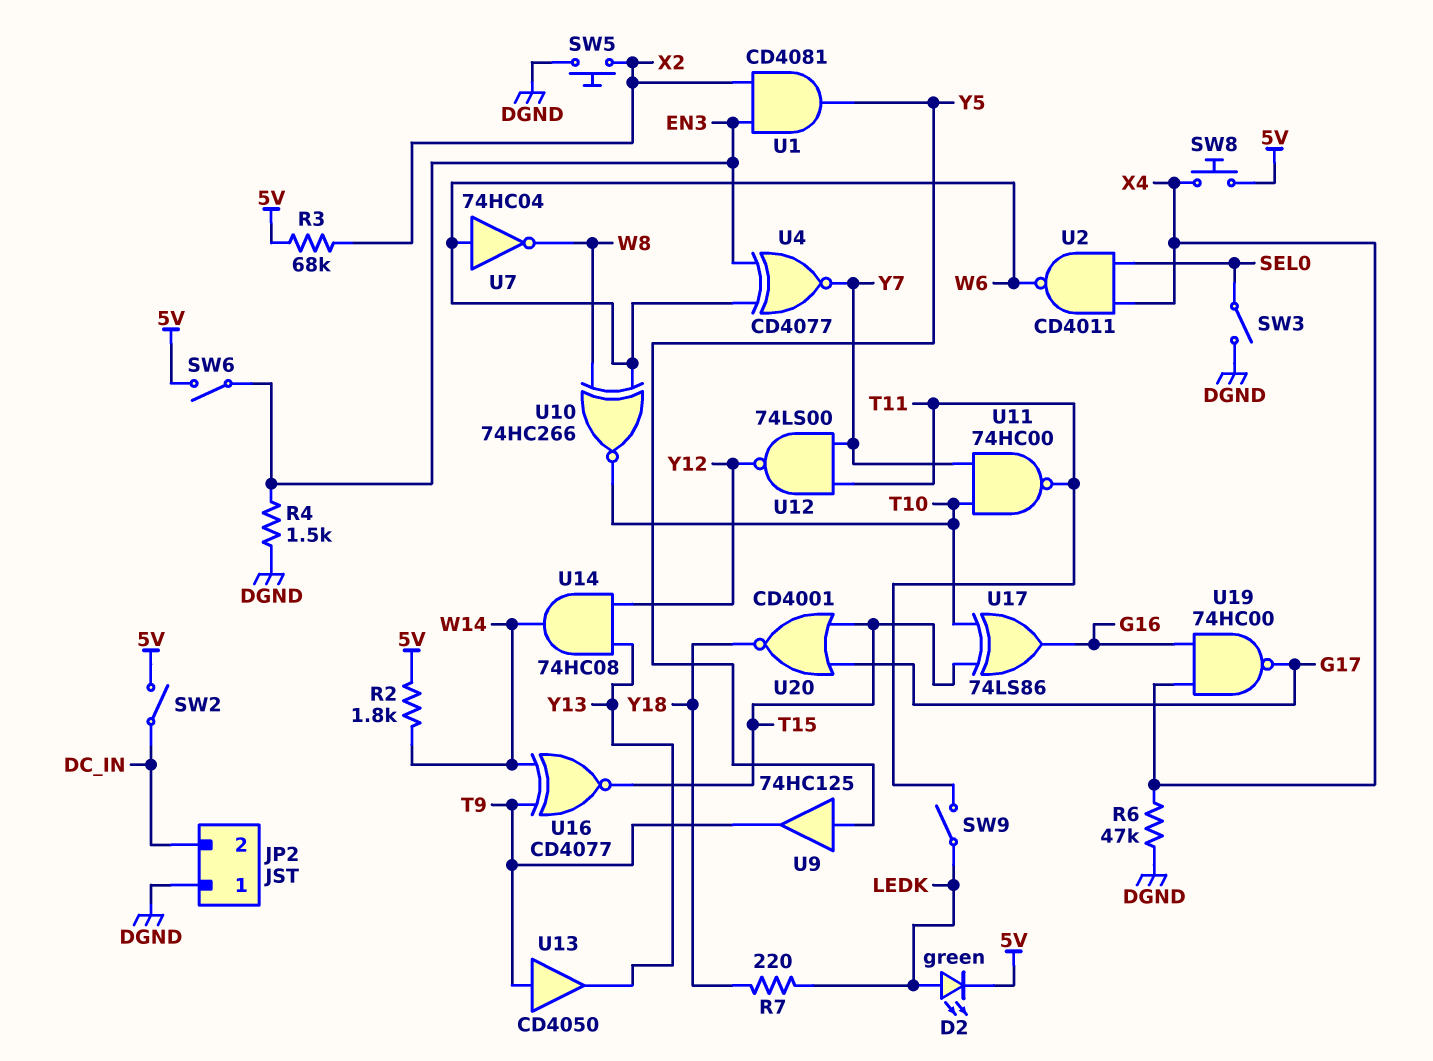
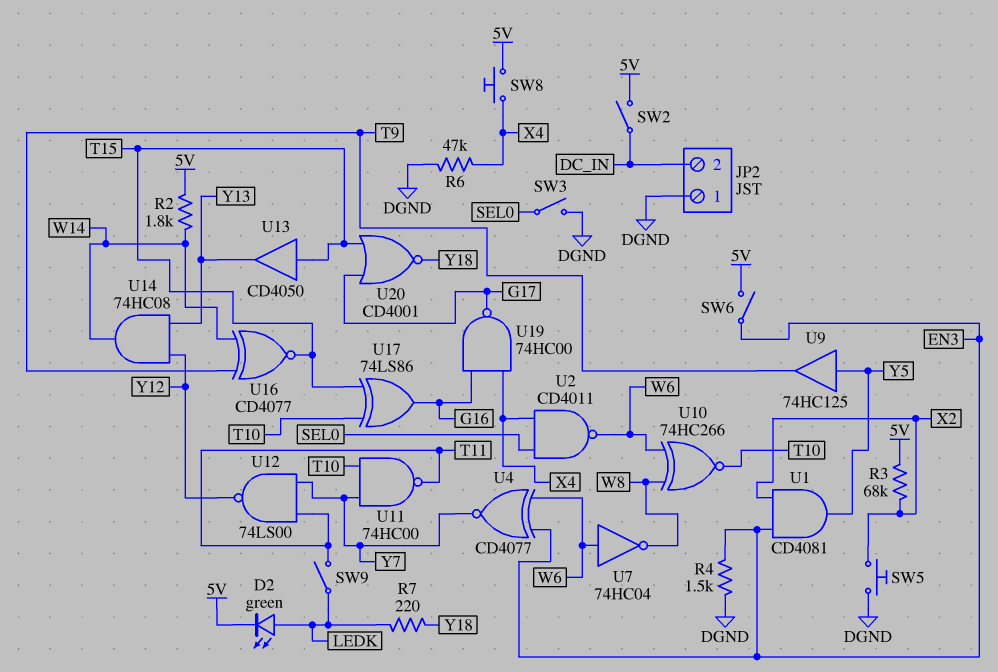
U13: buffer CD4050 (in T9, out Y13) -> buffer CD4050 (in T15, out Y13)

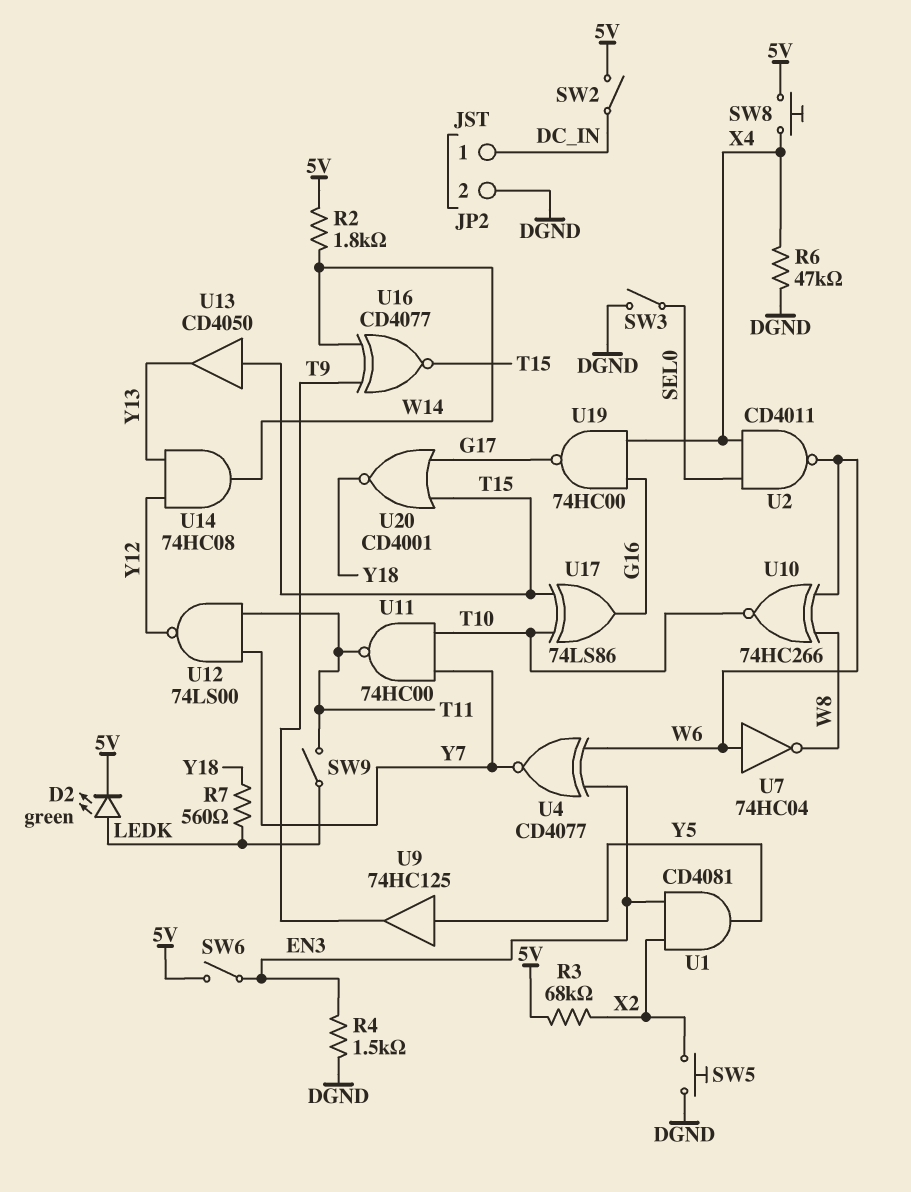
JP2 pin 1: DGND -> DC_IN
JP2 pin 2: DC_IN -> DGND
R7: 220 (LEDK, Y18) -> 560 (LEDK, Y18)

